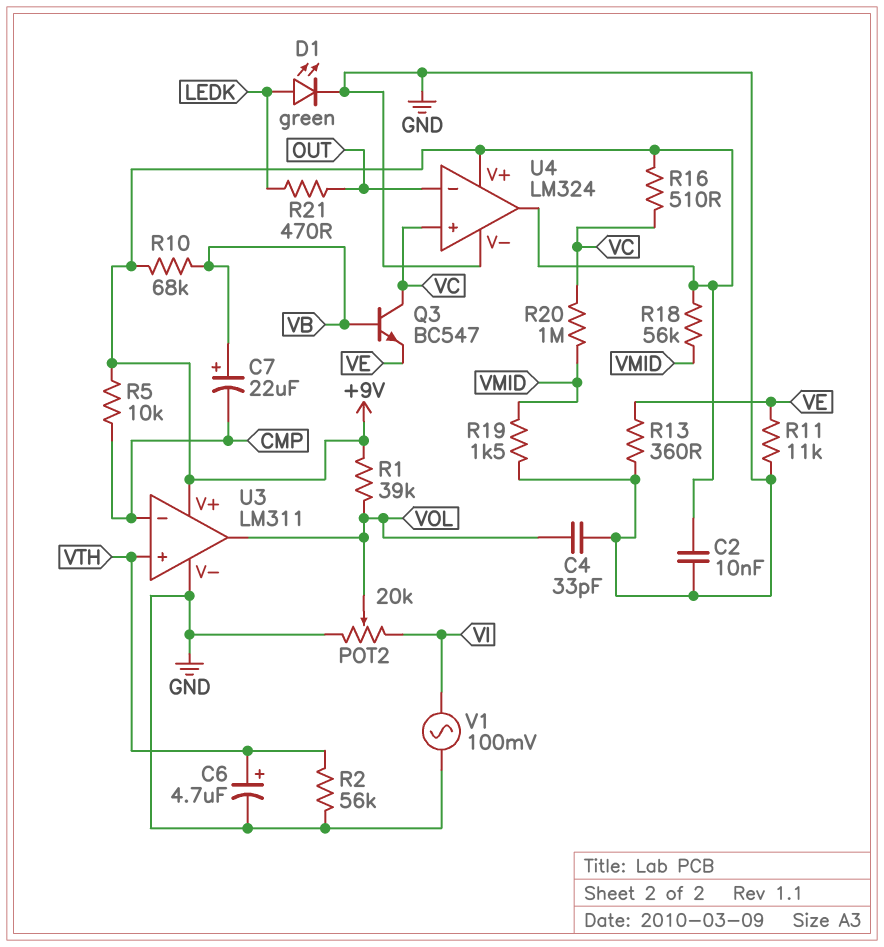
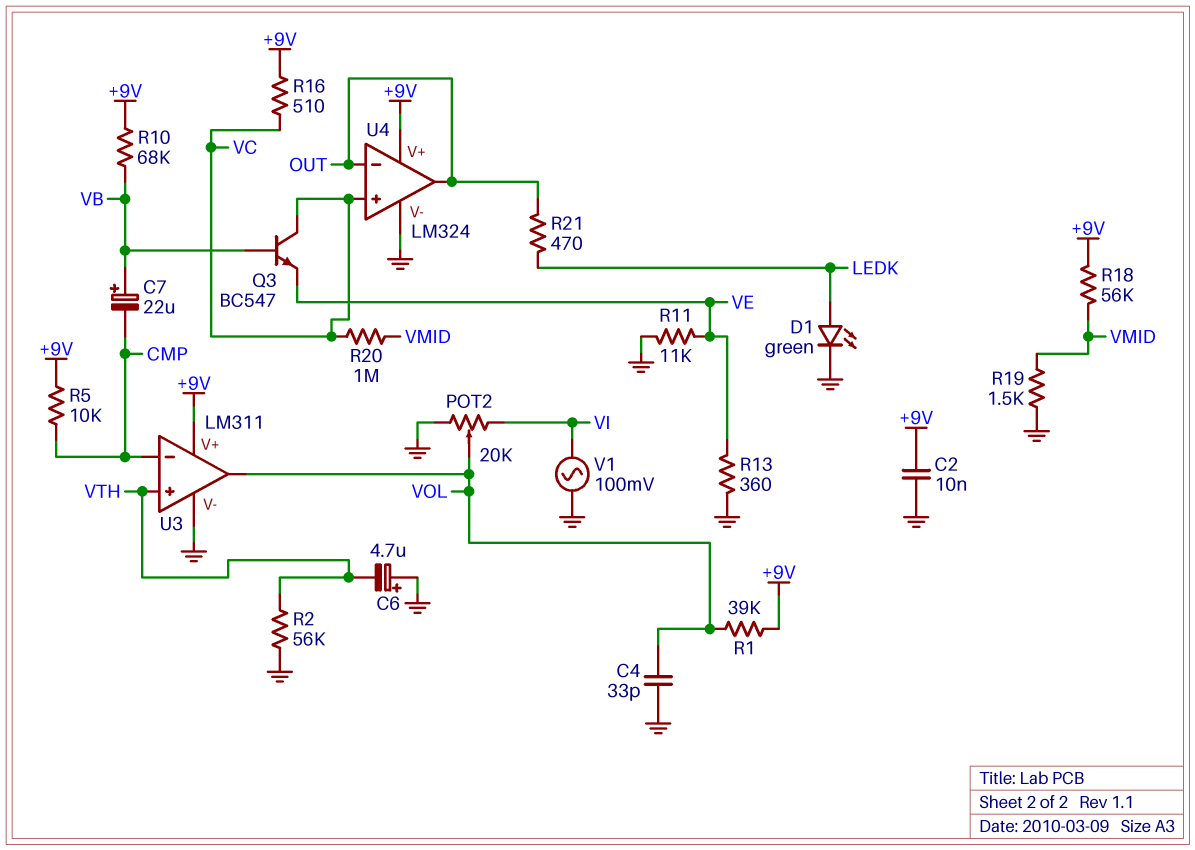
C6: 4.7uF (plus VTH, minus GND) -> 4.7uF (plus GND, minus VTH)
U4 pin out: +9V -> OUT

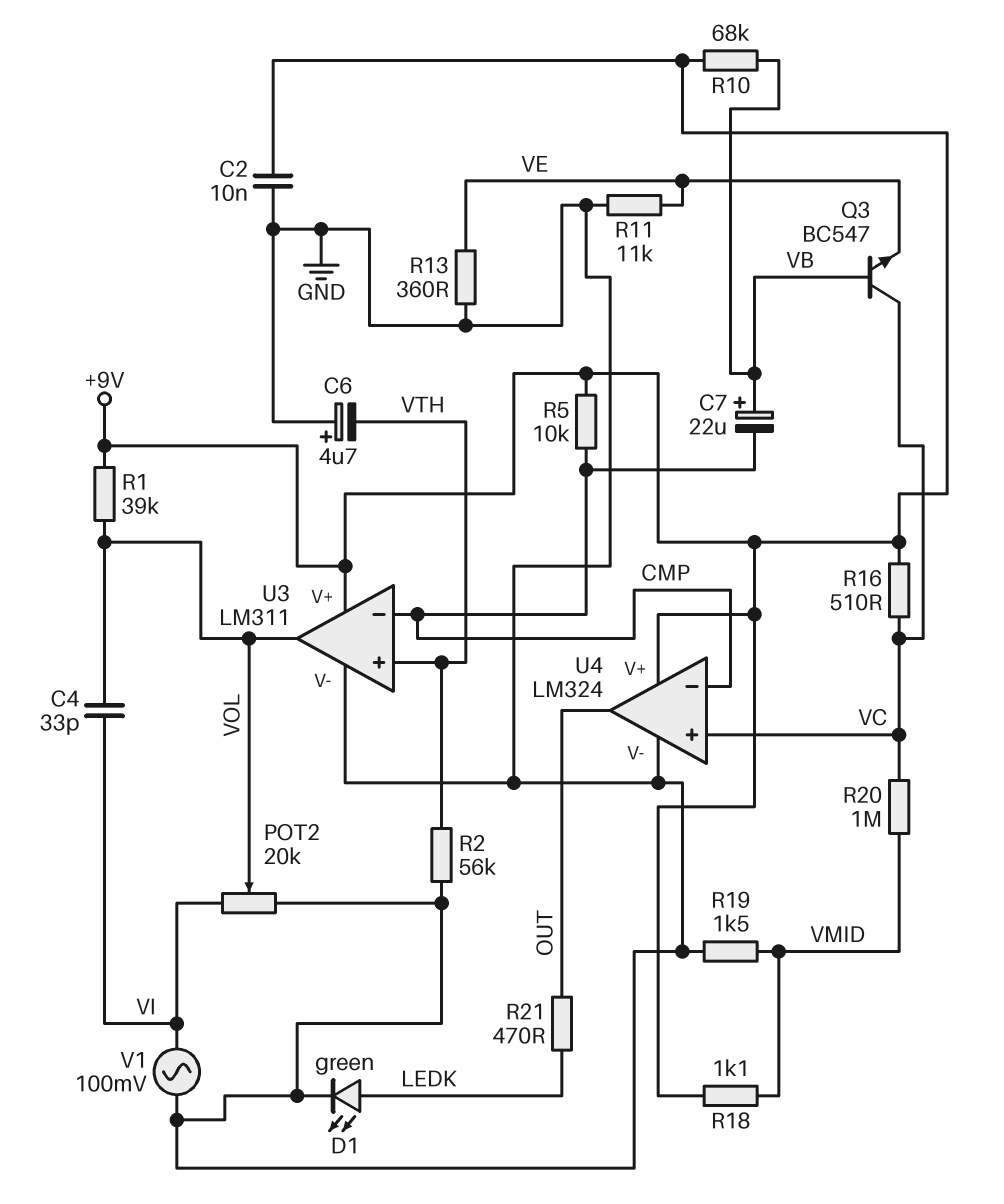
C4: 33pF (GND, VOL) -> 33pF (VI, VOL)
R18: 56k (+9V, VMID) -> 1.1k (+9V, VMID)
U4 pin in-: OUT -> CMP

